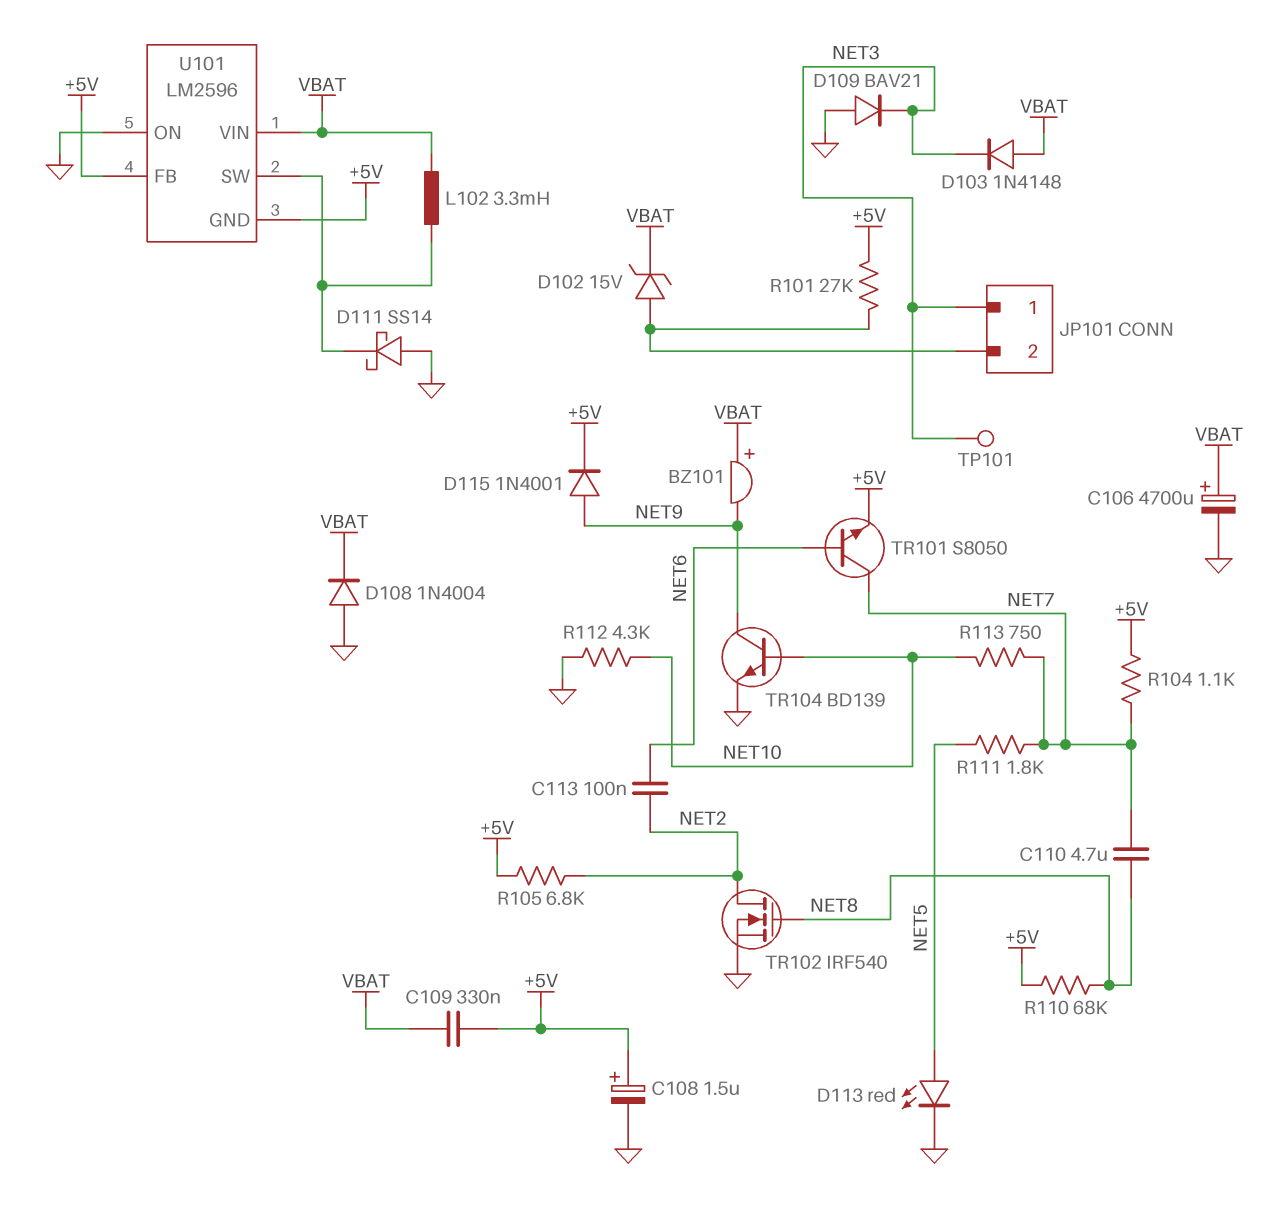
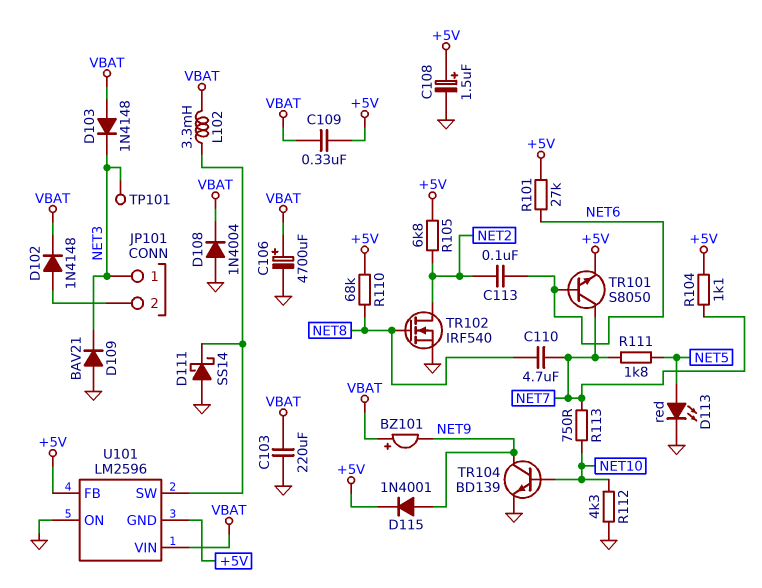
C103: none -> 220uF (GND, VBAT)
D102: zener 15V (A JP101/2, K VBAT) -> diode 1N4148 (A JP101/2, K VBAT)
R101: 27k (+5V, JP101/2) -> 27k (+5V, NET6)

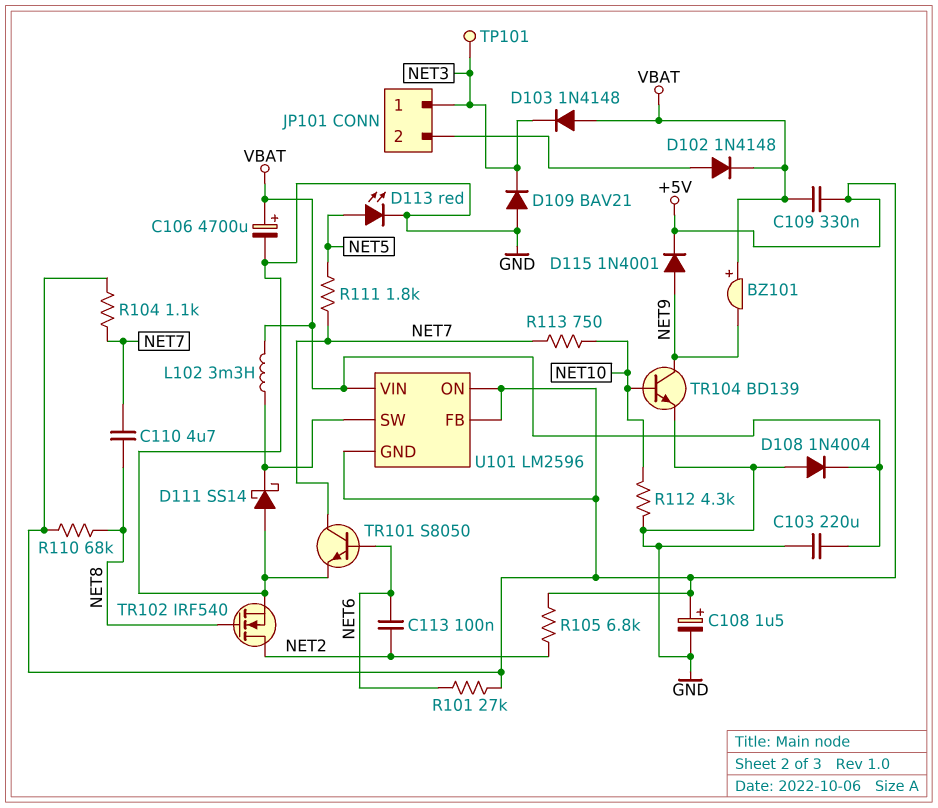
TR101: NPN S8050 (B NET6, C NET7, E +5V) -> NPN S8050 (B NET6, C NET7, E GND)
U101 pin ON: GND -> +5V

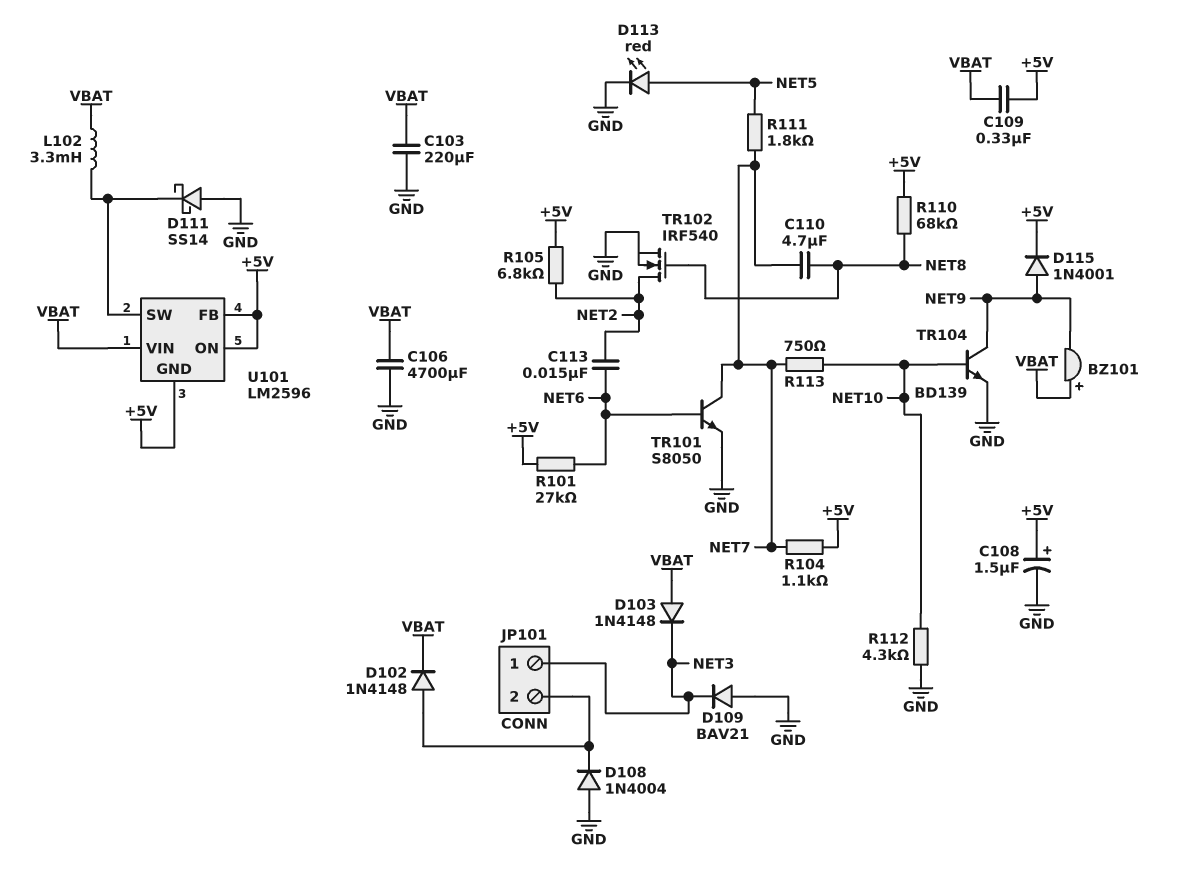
C106: 4700uF (plus VBAT, minus GND) -> 4700uF (GND, VBAT)
C113: 100nF (NET2, NET6) -> 15nF (NET2, NET6)
D108: diode 1N4004 (A GND, K VBAT) -> diode 1N4004 (A GND, K JP101/2)
TP101: test point (NET3) -> none

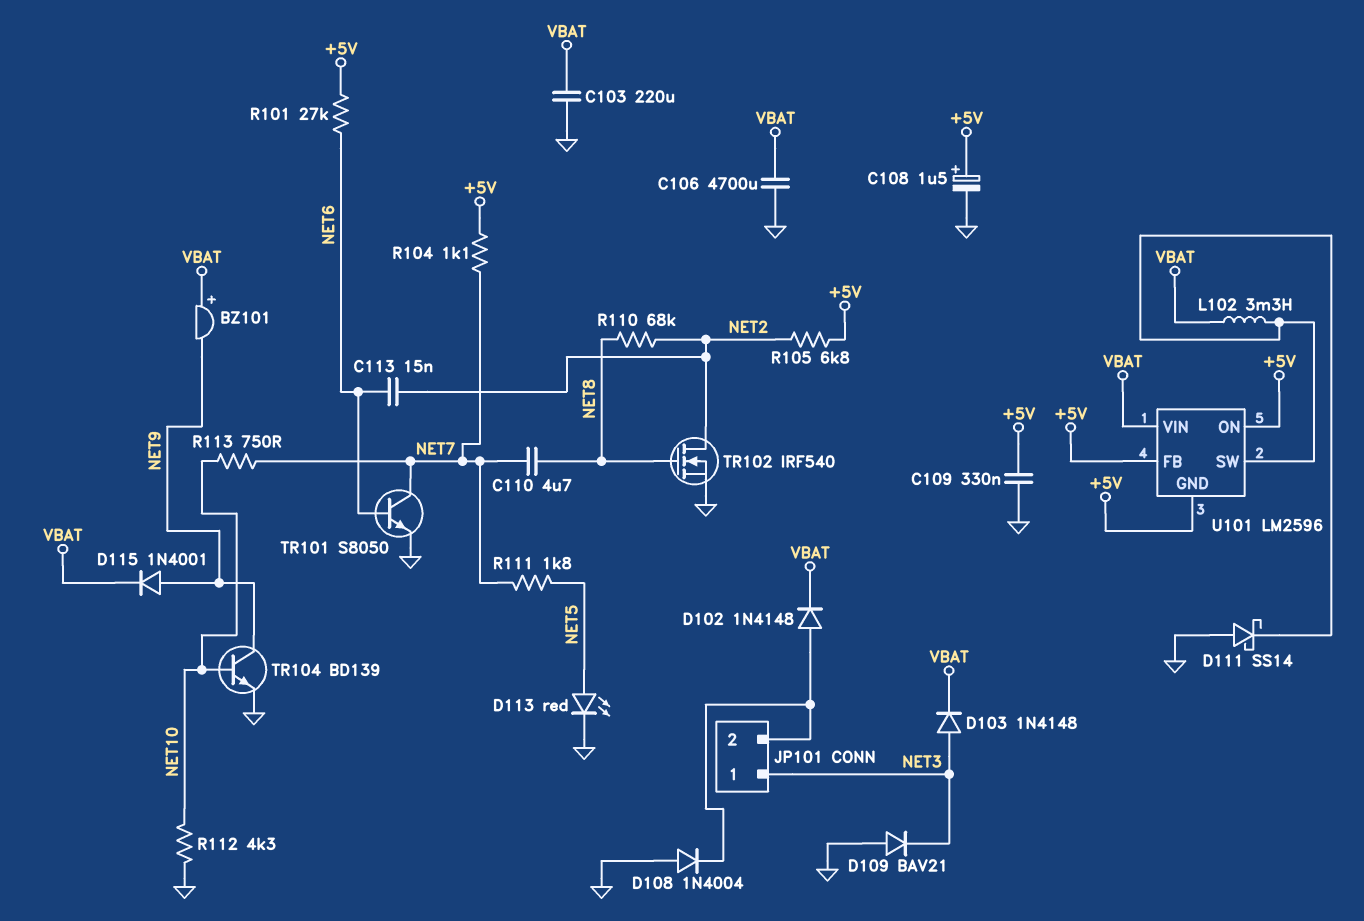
C109: 330nF (+5V, VBAT) -> 330nF (+5V, GND)
D103: diode 1N4148 (A VBAT, K NET3) -> diode 1N4148 (A NET3, K VBAT)
D115: diode 1N4001 (A NET9, K +5V) -> diode 1N4001 (A NET9, K VBAT)
R110: 68k (+5V, NET8) -> 68k (NET2, NET8)

